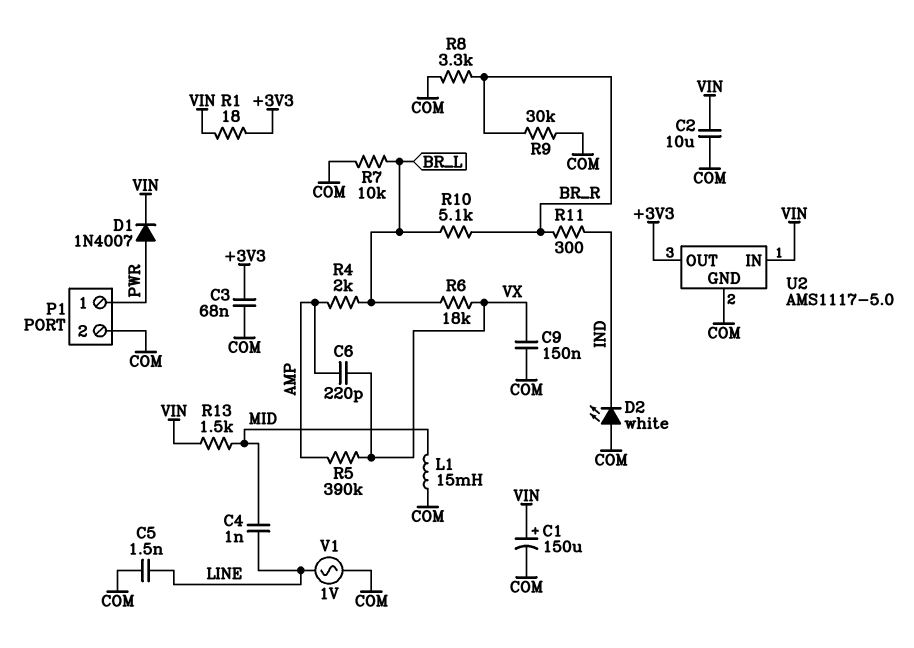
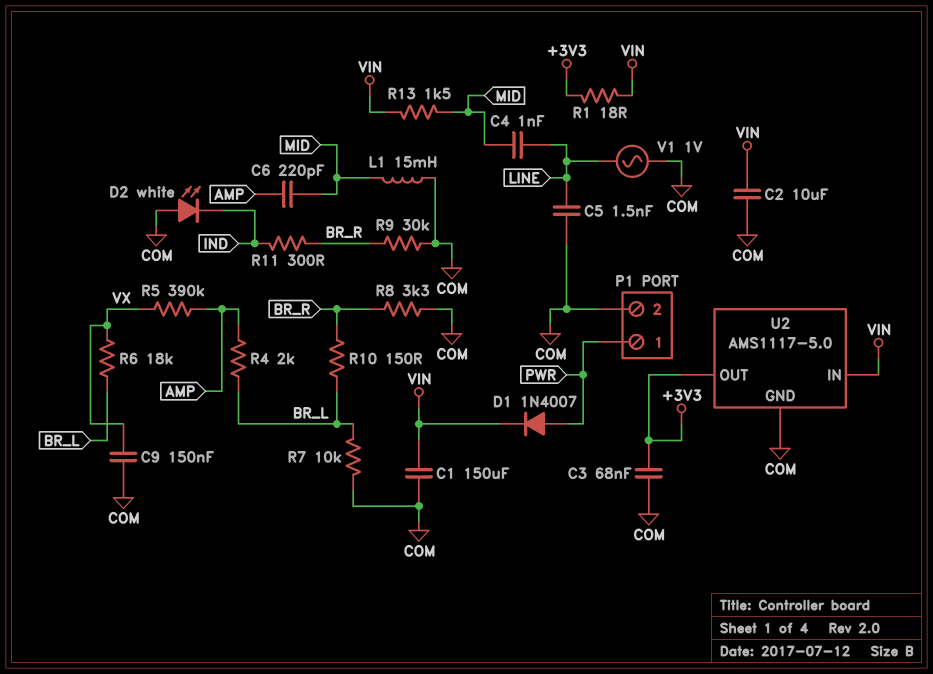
C1: 150uF (plus VIN, minus COM) -> 150uF (COM, VIN)
C6: 220pF (AMP, VX) -> 220pF (AMP, MID)
R10: 5.1k (BR_L, BR_R) -> 150 (BR_L, BR_R)

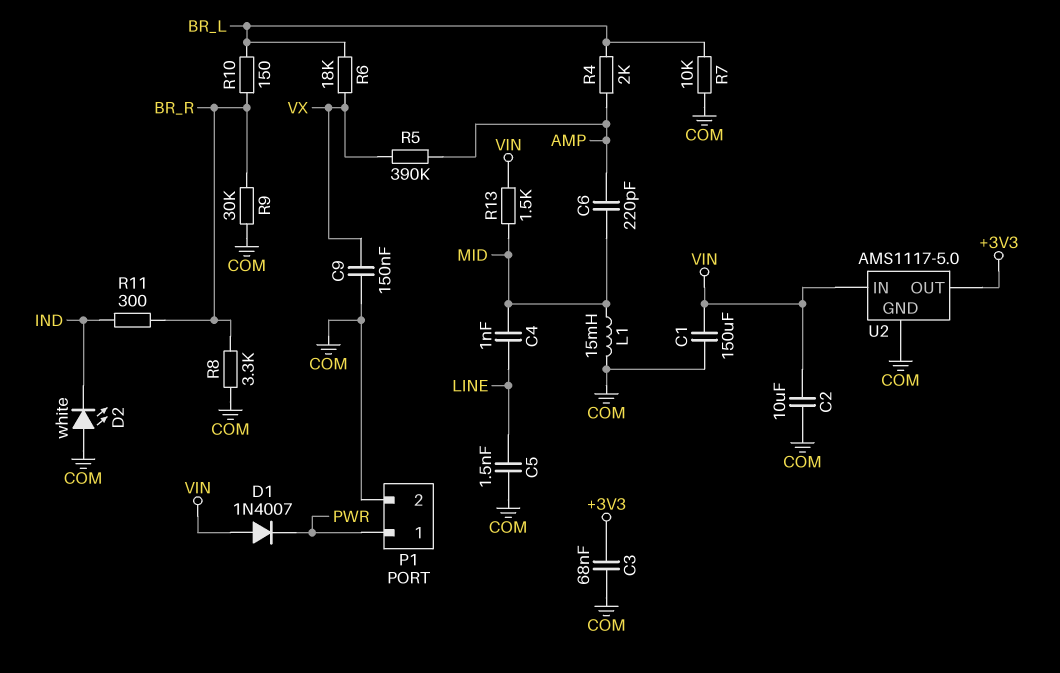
D1: diode 1N4007 (A PWR, K VIN) -> diode 1N4007 (A VIN, K PWR)
R1: 18 (+3V3, VIN) -> none
V1: AC 1V (COM, LINE) -> none

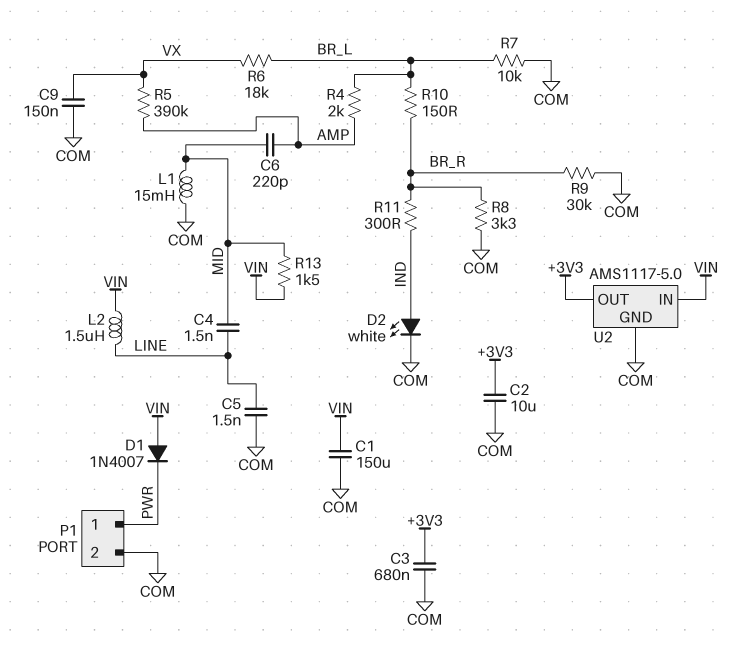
C2: 10uF (COM, VIN) -> 10uF (+3V3, COM)
C3: 68nF (+3V3, COM) -> 680nF (+3V3, COM)
C4: 1nF (LINE, MID) -> 1.5nF (LINE, MID)
D2: LED white (A COM, K IND) -> LED white (A IND, K COM)
L2: none -> 1.5uH (LINE, VIN)

